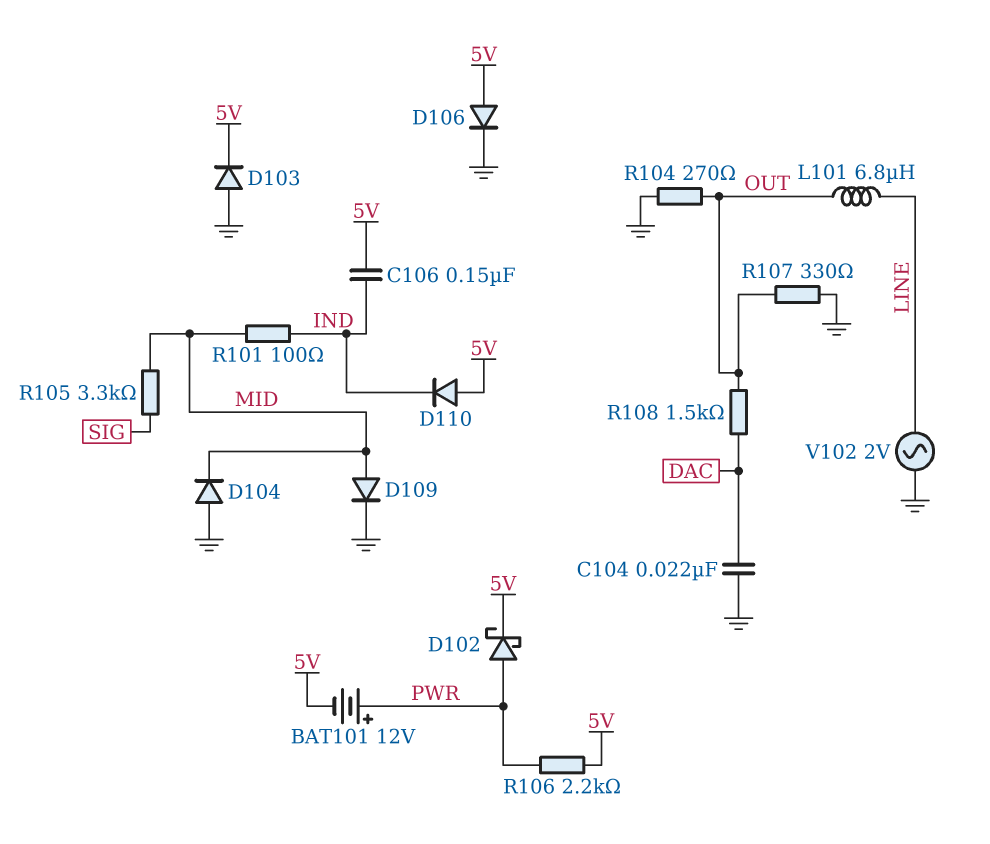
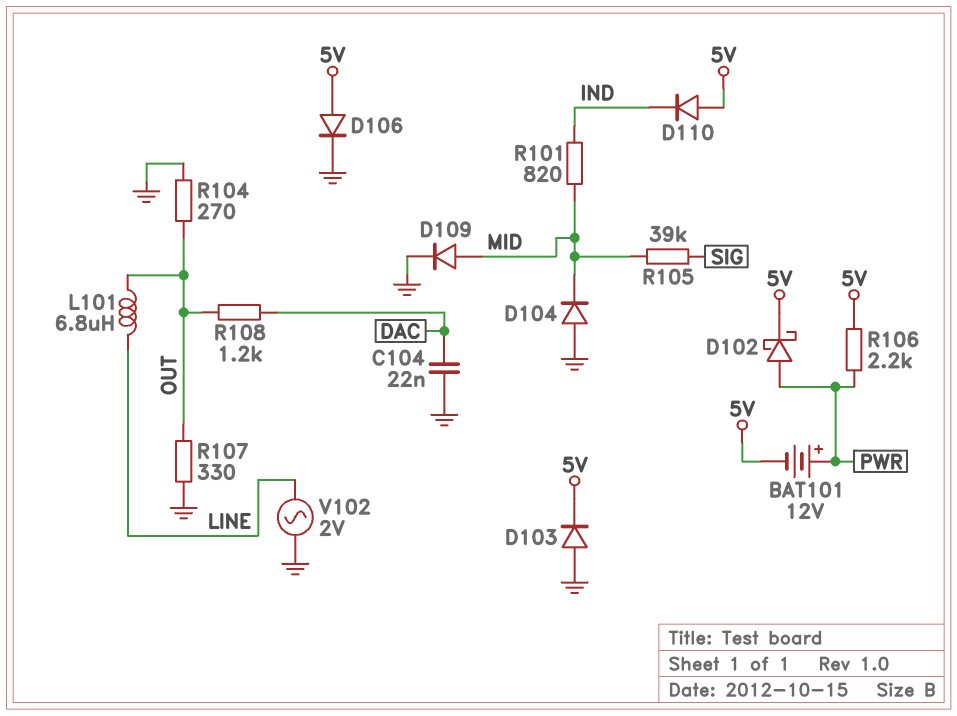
C106: 150nF (5V, IND) -> none
R101: 100 (IND, MID) -> 820 (IND, MID)
R105: 3.3k (MID, SIG) -> 39k (MID, SIG)
R108: 1.5k (DAC, OUT) -> 1.2k (DAC, OUT)

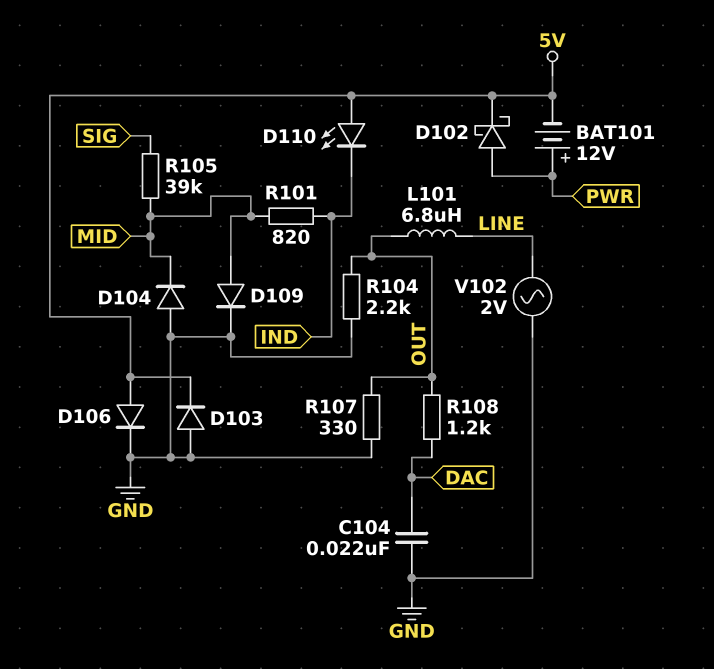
D110: diode (A 5V, K IND) -> LED (A 5V, K IND)
R104: 270 (GND, OUT) -> 2.2k (GND, OUT)
R106: 2.2k (5V, PWR) -> none

